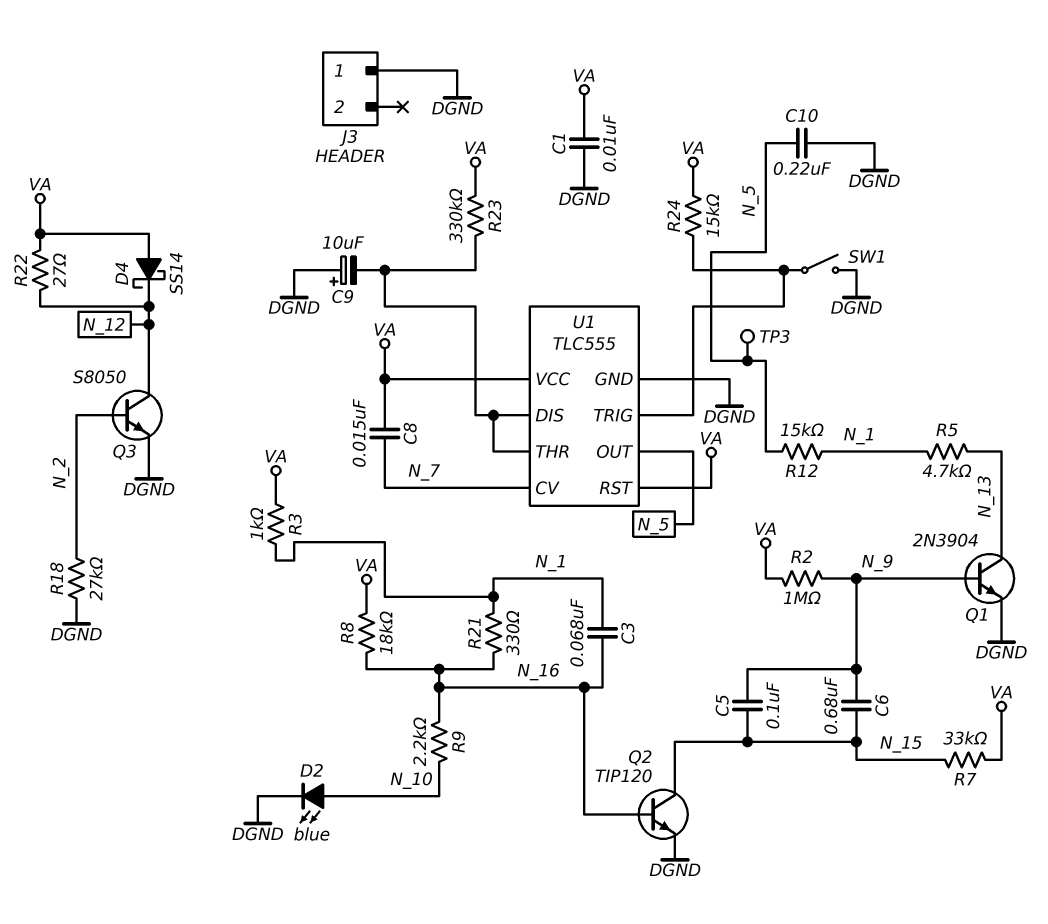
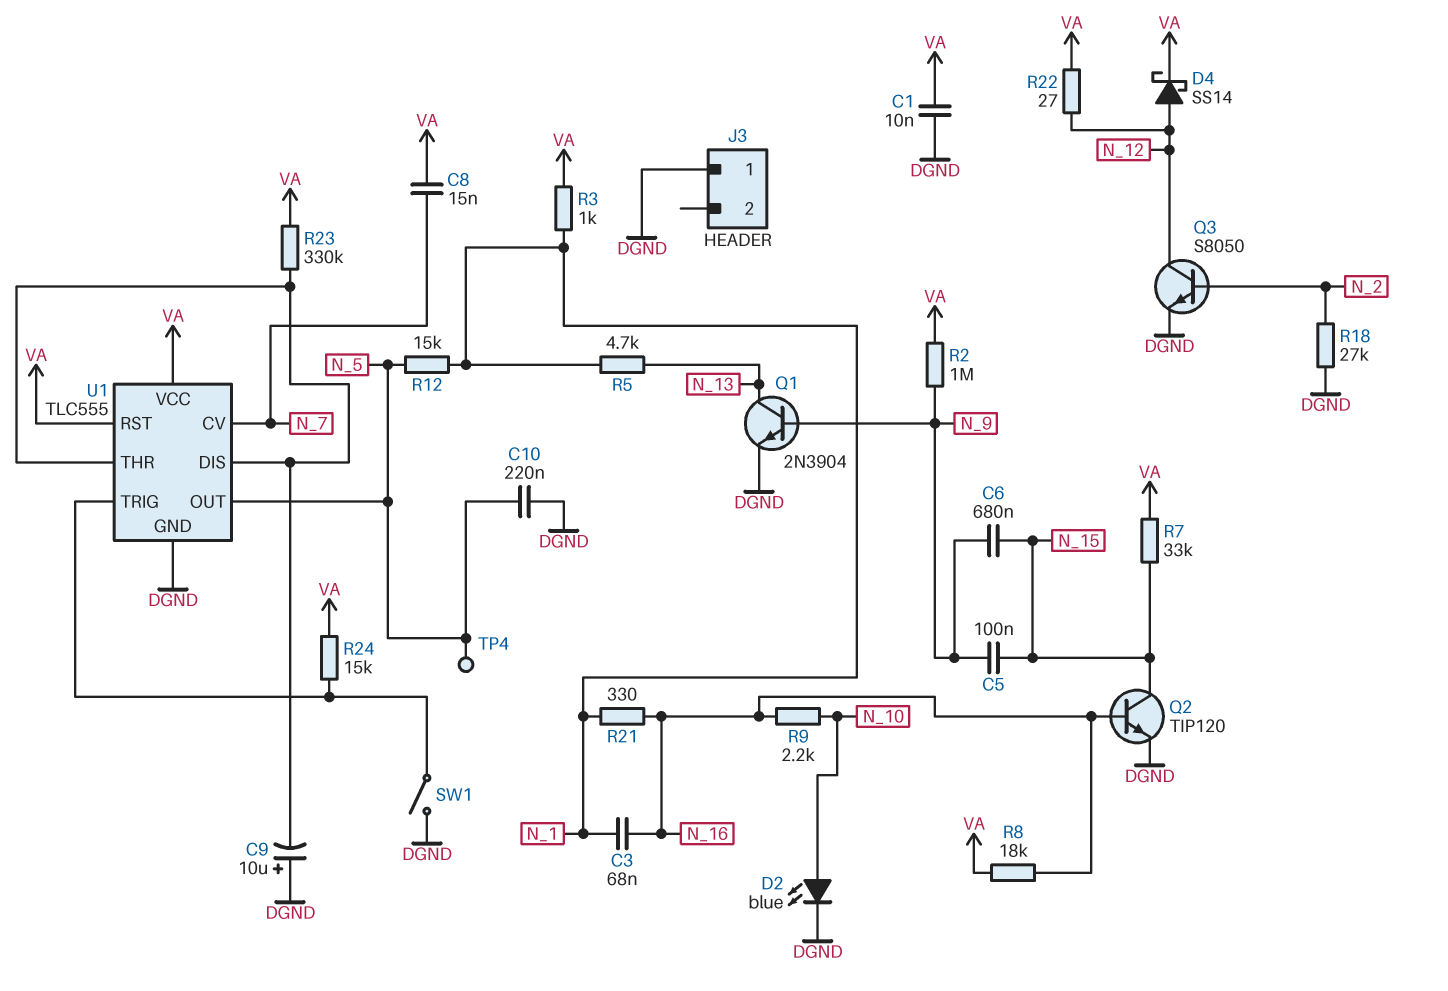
D4: schottky SS14 (A VA, K N_12) -> schottky SS14 (A N_12, K VA)
TP3: test point (N_5) -> none
TP4: none -> test point (N_5)

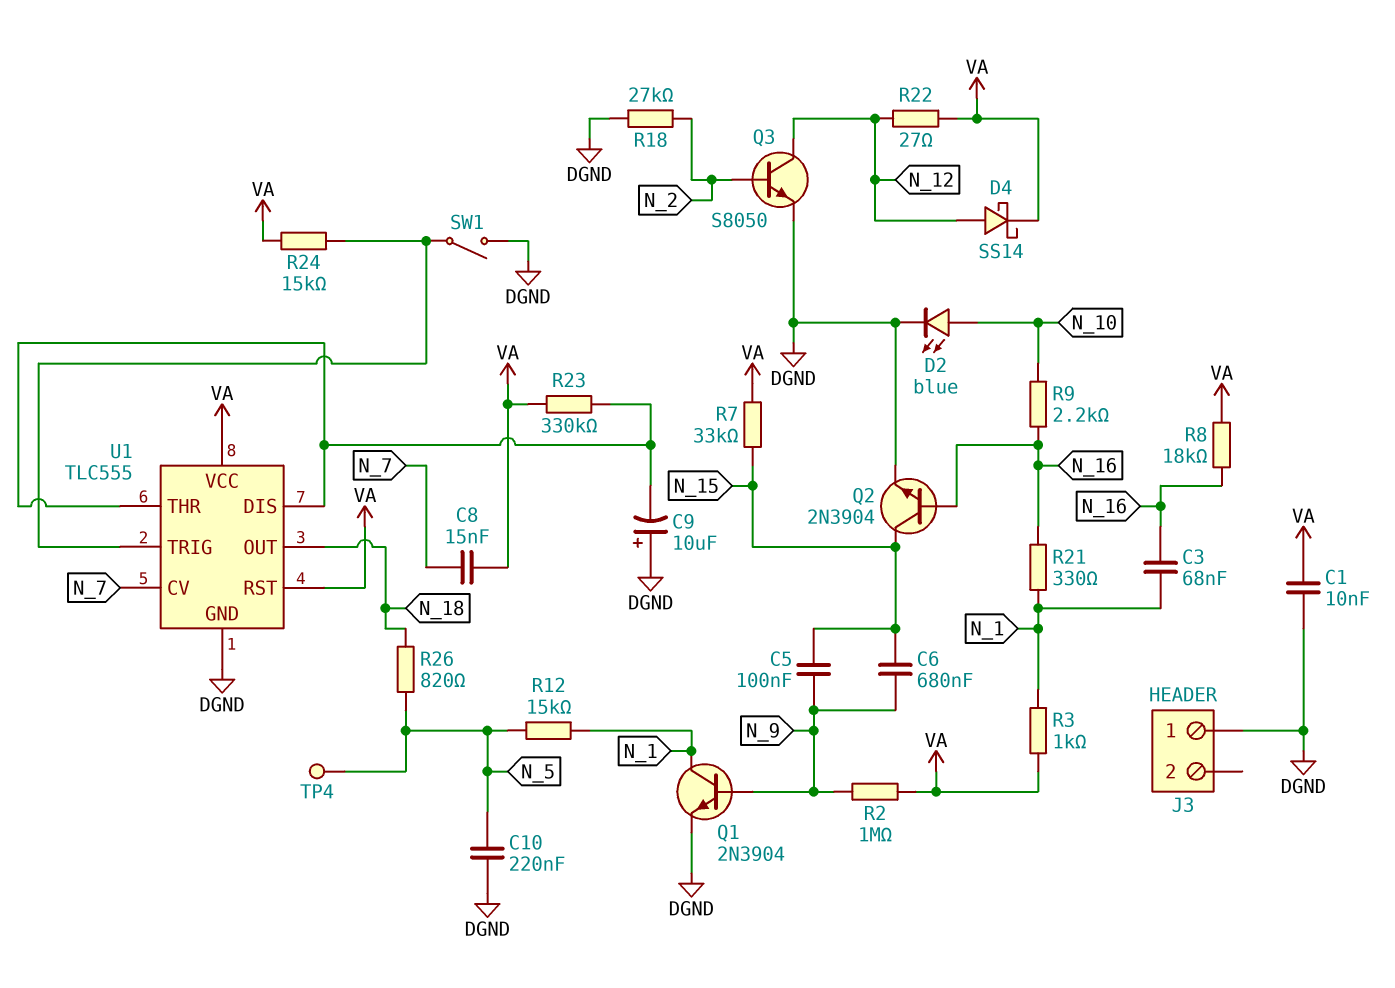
Q1: NPN 2N3904 (B N_9, C N_13, E DGND) -> NPN 2N3904 (B N_9, C N_1, E DGND)
Q2: NPN TIP120 (B N_16, C N_15, E DGND) -> NPN 2N3904 (B N_16, C N_15, E DGND)
R5: 4.7k (N_1, N_13) -> none
R26: none -> 820 (N_5, N_18)
U1 pin OUT: N_5 -> N_18

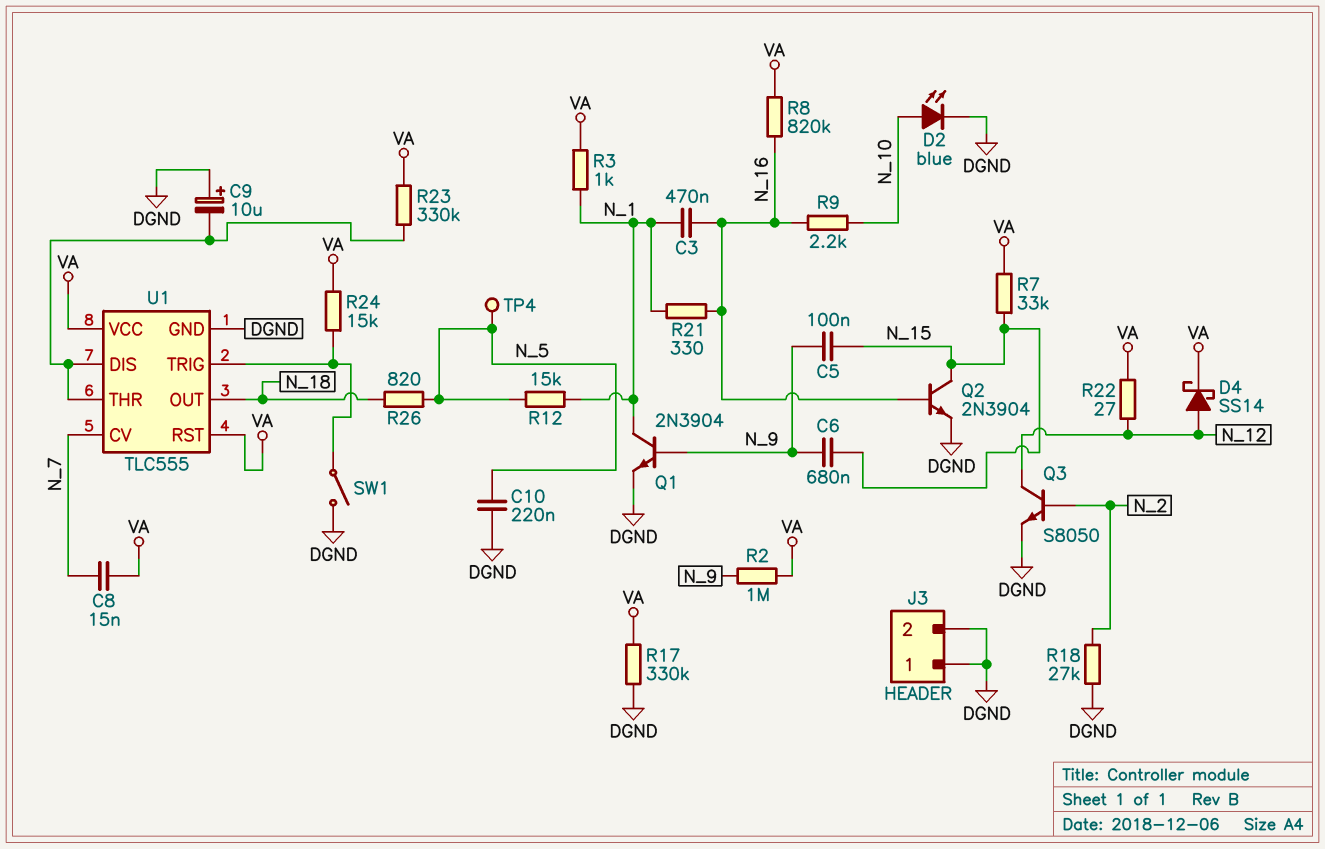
C1: 10nF (DGND, VA) -> none
C3: 68nF (N_1, N_16) -> 470nF (N_1, N_16)
J3 pin 2: none -> DGND
R8: 18k (N_16, VA) -> 820k (N_16, VA)
R17: none -> 330k (DGND, VA)

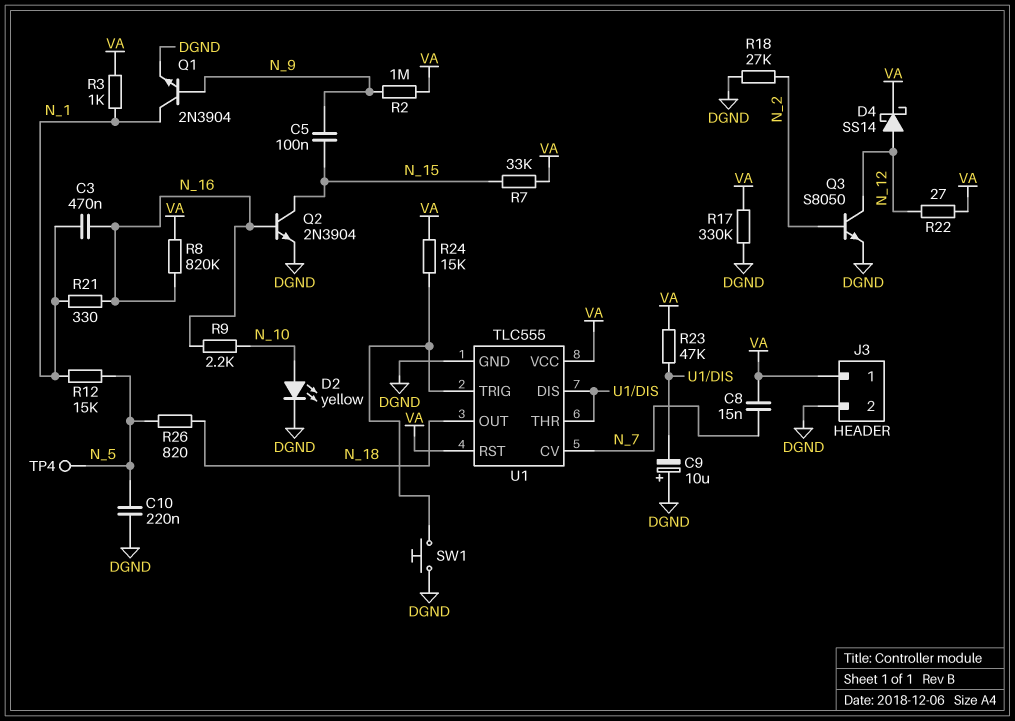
C6: 680nF (N_9, N_15) -> none
D2: LED blue (A N_10, K DGND) -> LED yellow (A N_10, K DGND)
J3 pin 1: DGND -> VA
R23: 330k (U1/DIS, VA) -> 47k (U1/DIS, VA)
SW1: switch (DGND, U1/TRIG) -> button (DGND, U1/TRIG)

